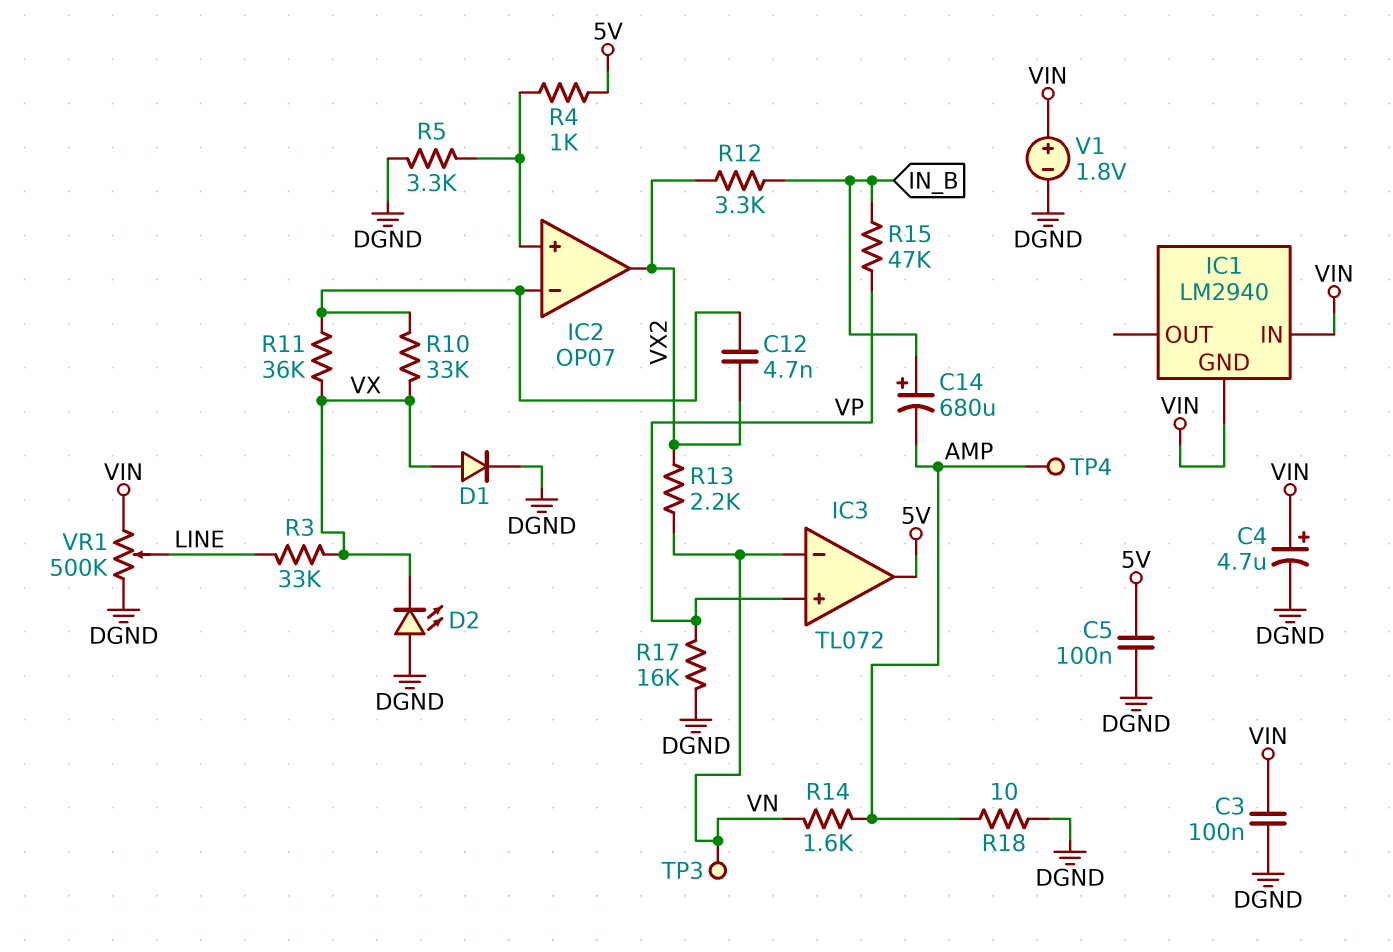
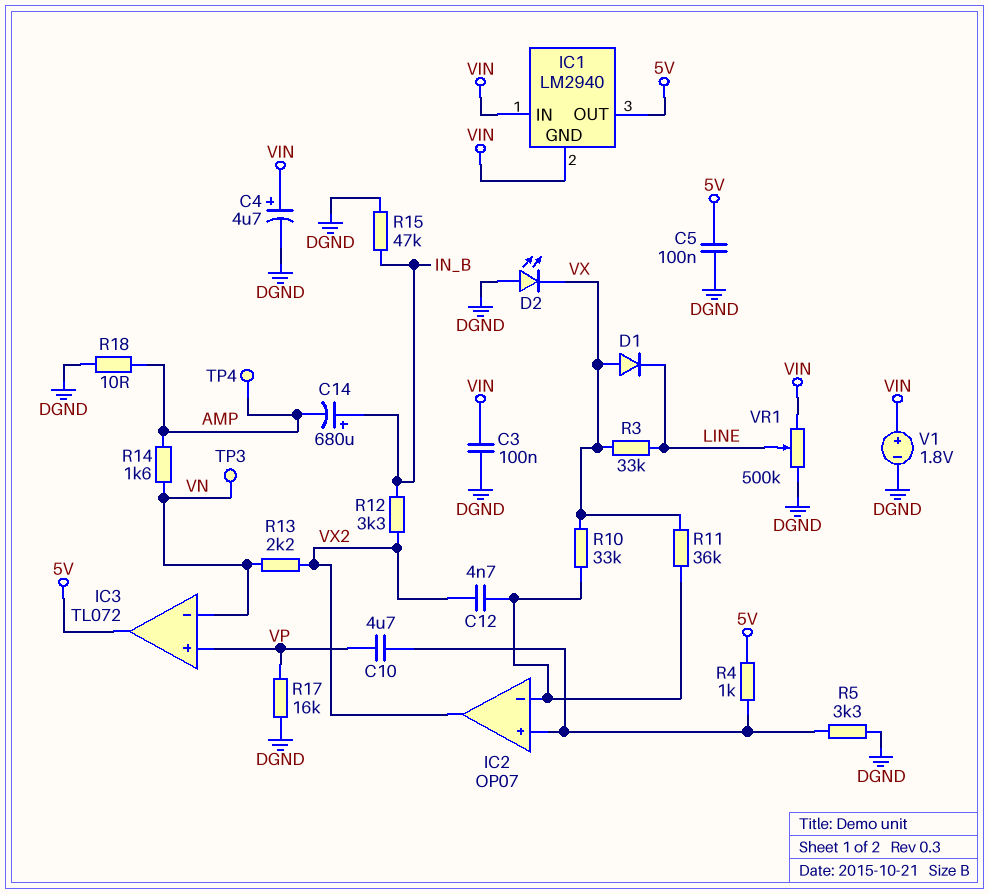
C10: none -> 4.7uF (IC2/in+, VP)
D1: diode (A VX, K DGND) -> diode (A VX, K LINE)
IC1 pin OUT: none -> 5V
R15: 47k (IN_B, VP) -> 47k (DGND, IN_B)

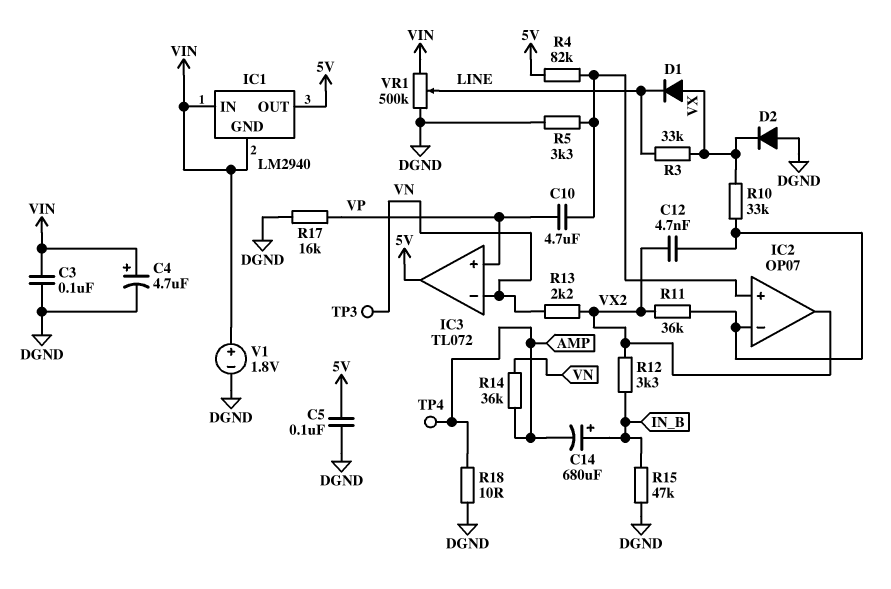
D2: LED (A DGND, K VX) -> diode (A DGND, K VX)
R4: 1k (5V, IC2/in+) -> 82k (5V, IC2/in+)
R11: 36k (IC2/in-, VX) -> 36k (IC2/in-, VX2)
R14: 1.6k (AMP, VN) -> 36k (AMP, VN)

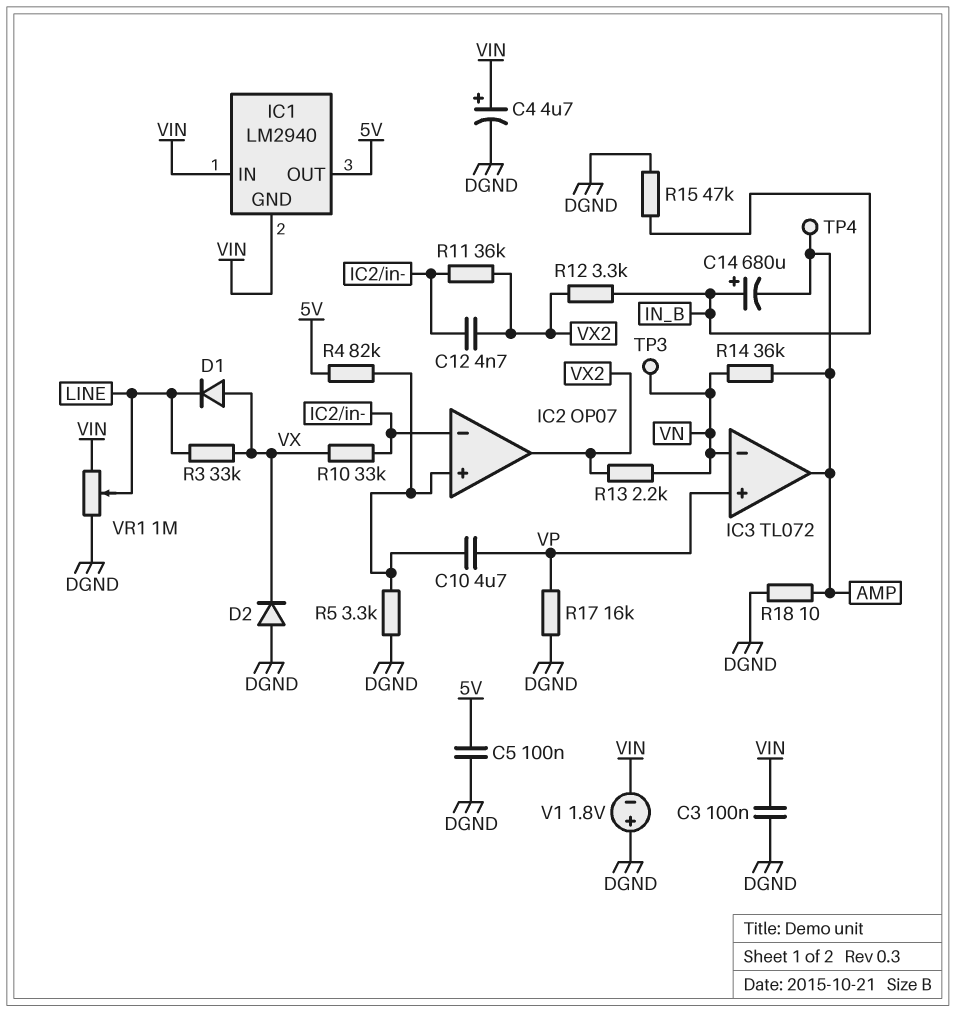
IC3 pin out: 5V -> AMP
V1: 1.8V (plus VIN, minus DGND) -> 1.8V (plus DGND, minus VIN)
VR1: 500k (DGND, VIN, wiper LINE) -> 1M (DGND, VIN, wiper LINE)

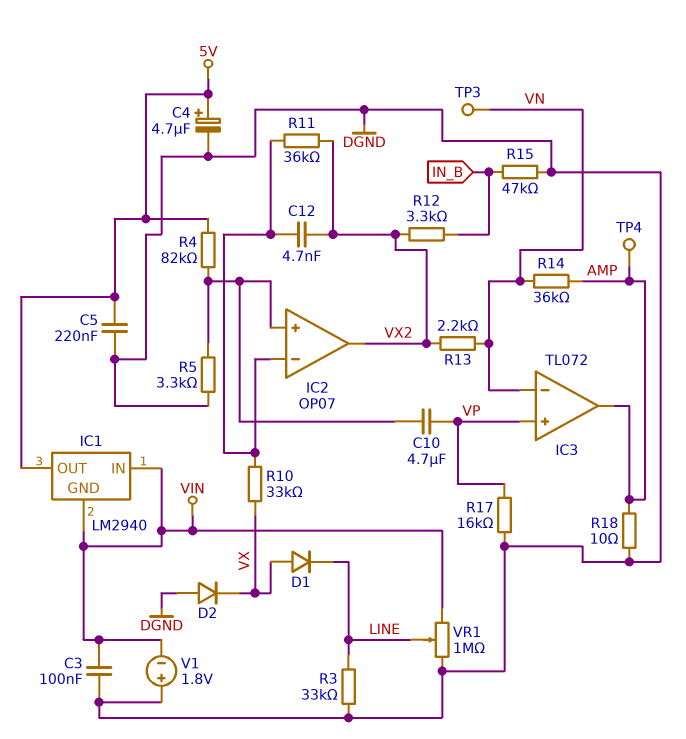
C4: 4.7uF (plus VIN, minus DGND) -> 4.7uF (plus 5V, minus DGND)
C5: 100nF (5V, DGND) -> 220nF (5V, DGND)
C14: 680uF (plus IN_B, minus AMP) -> none
R3: 33k (LINE, VX) -> 33k (DGND, LINE)

